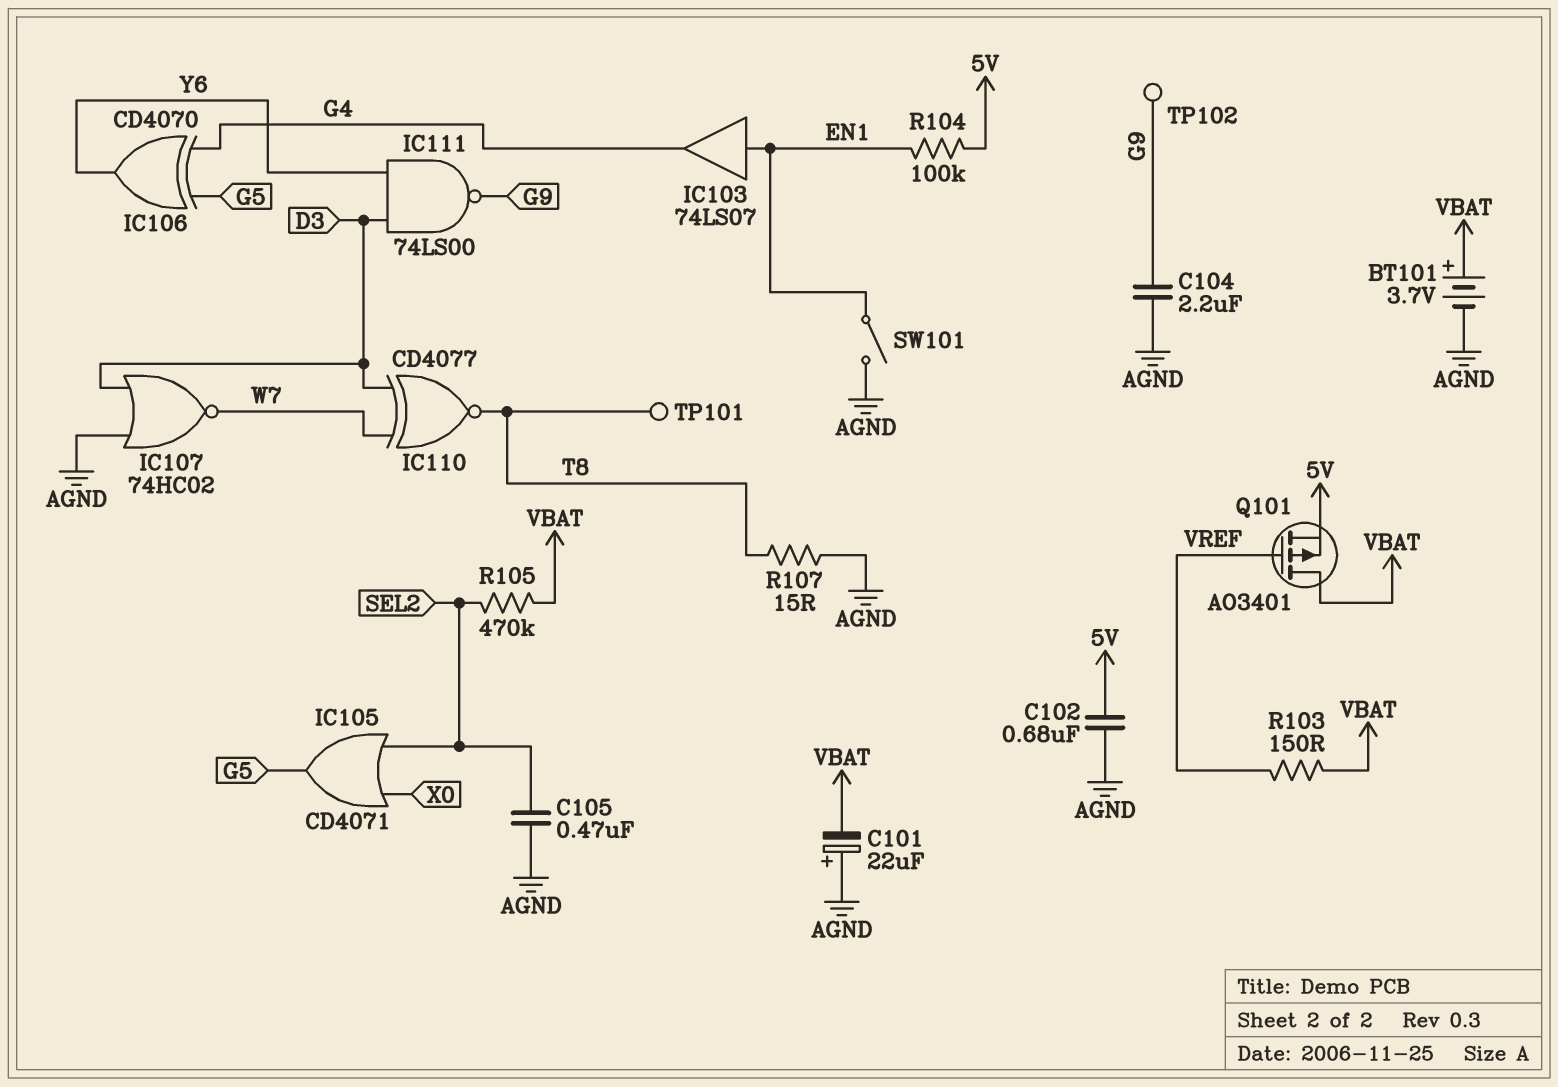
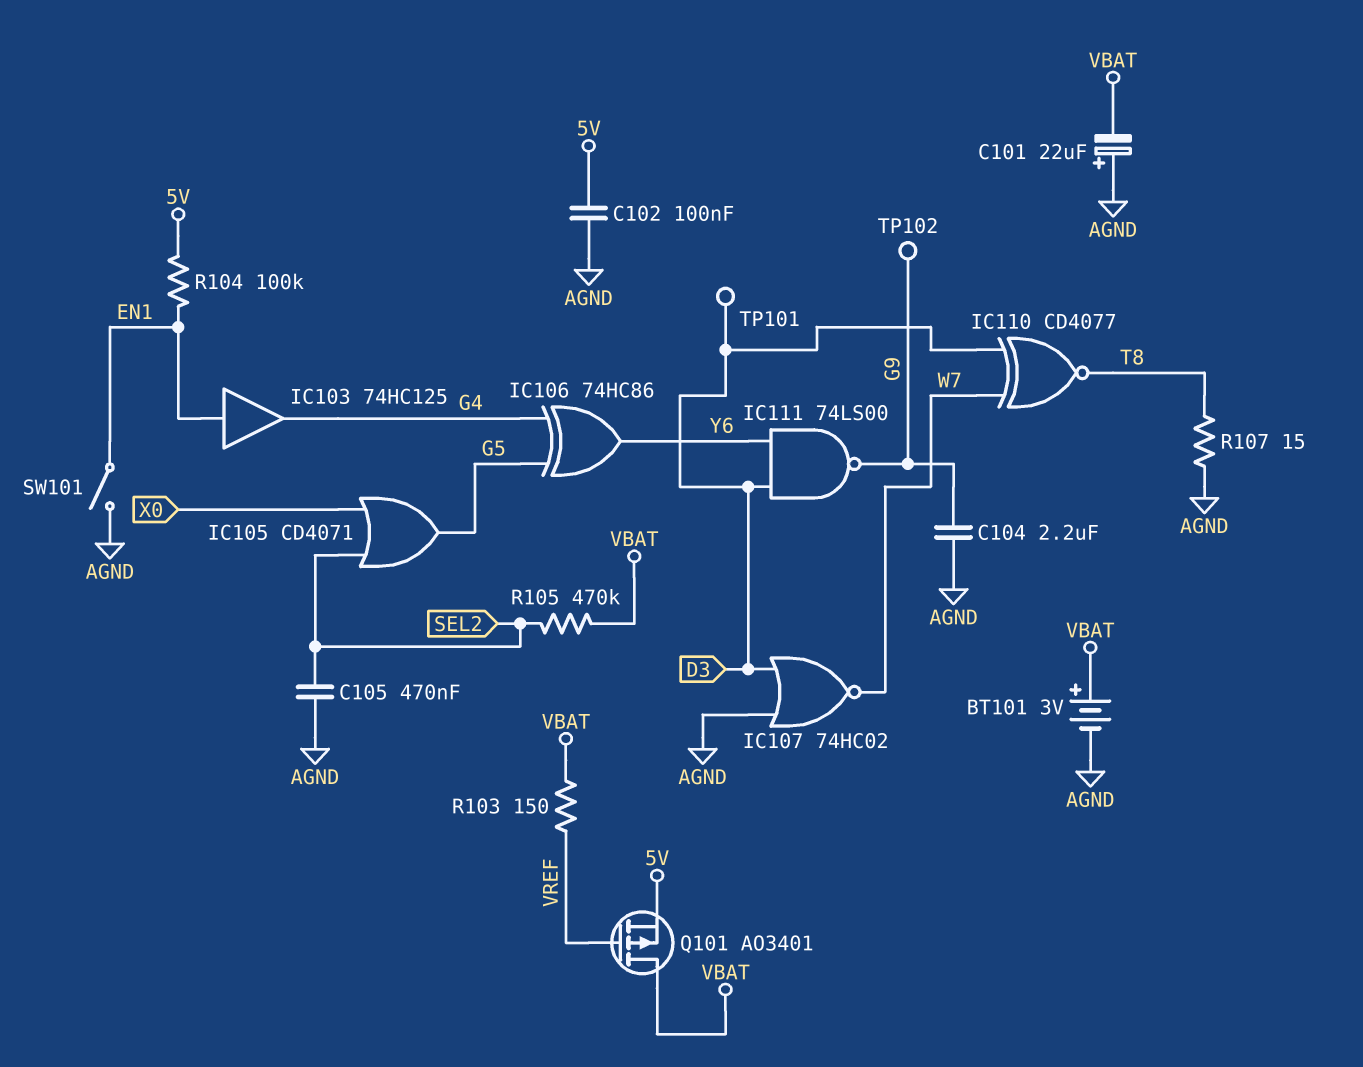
BT101: 3.7V (plus VBAT, minus AGND) -> 3V (plus VBAT, minus AGND)
C102: 680nF (5V, AGND) -> 100nF (5V, AGND)
IC103: buffer 74LS07 (in EN1, out G4) -> buffer 74HC125 (in EN1, out G4)
IC106: XOR CD4070 (in G4, in G5, out Y6) -> XOR 74HC86 (in G4, in G5, out Y6)
TP101: test point (T8) -> test point (D3)

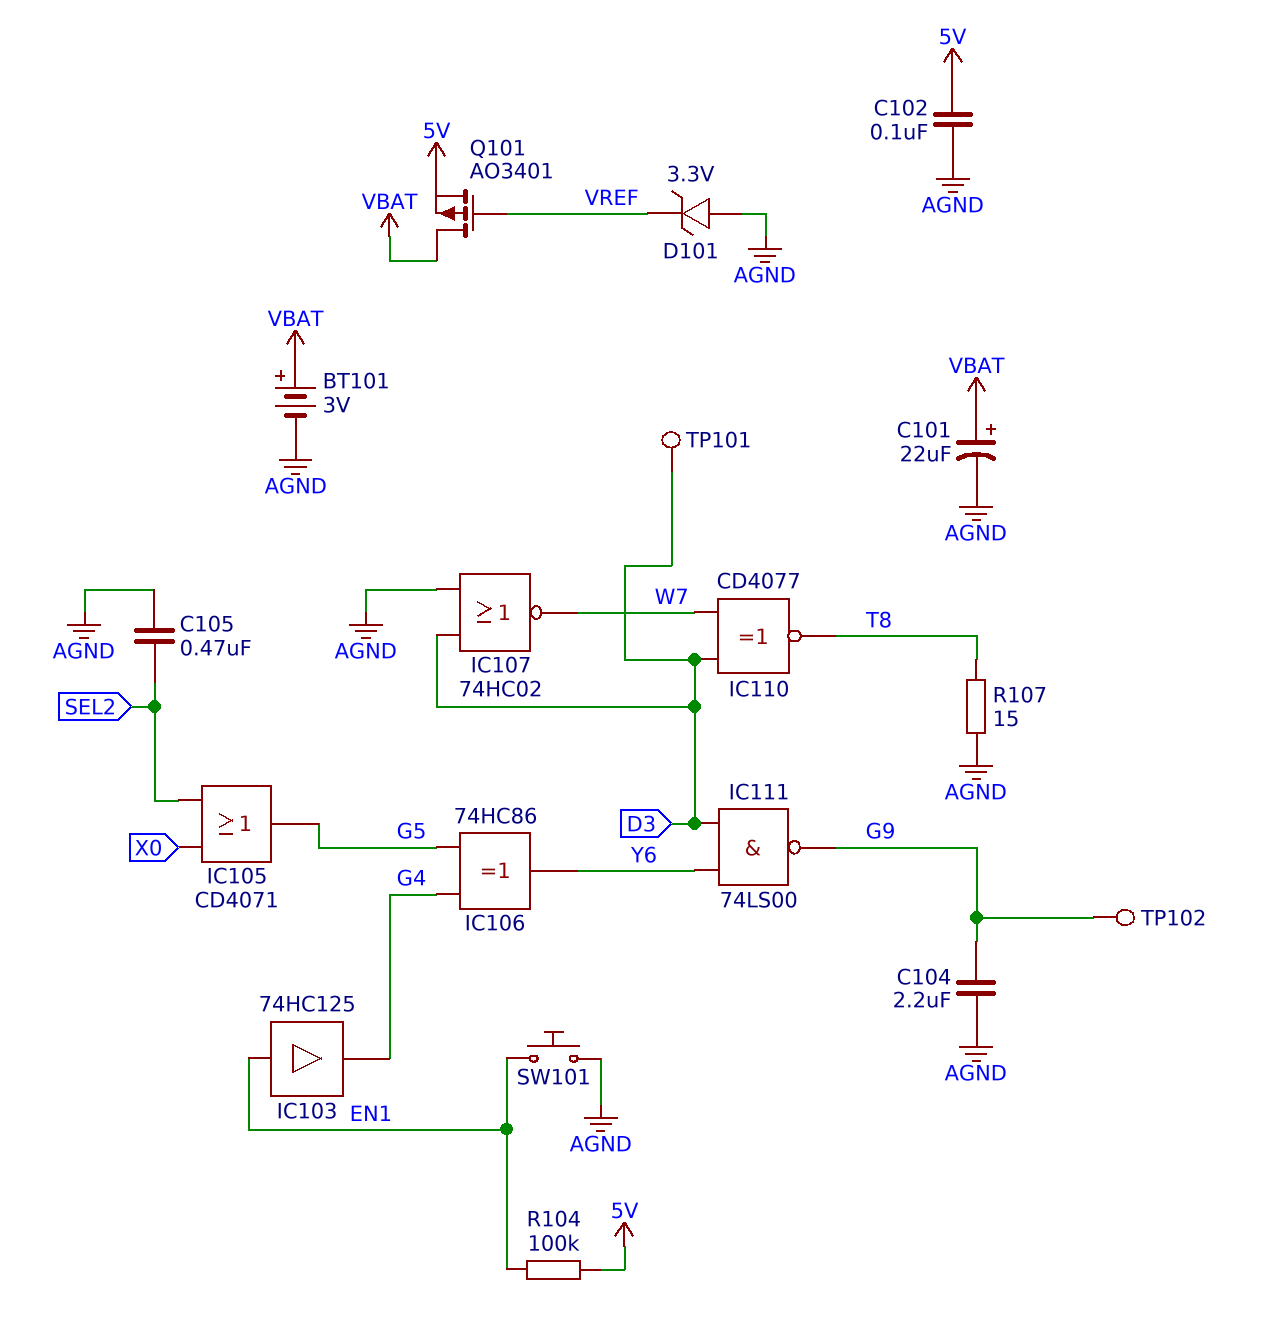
C101: 22uF (plus AGND, minus VBAT) -> 22uF (plus VBAT, minus AGND)
D101: none -> zener 3.3V (A AGND, K VREF)
R103: 150 (VBAT, VREF) -> none
R105: 470k (SEL2, VBAT) -> none
SW101: switch (AGND, EN1) -> button (AGND, EN1)

